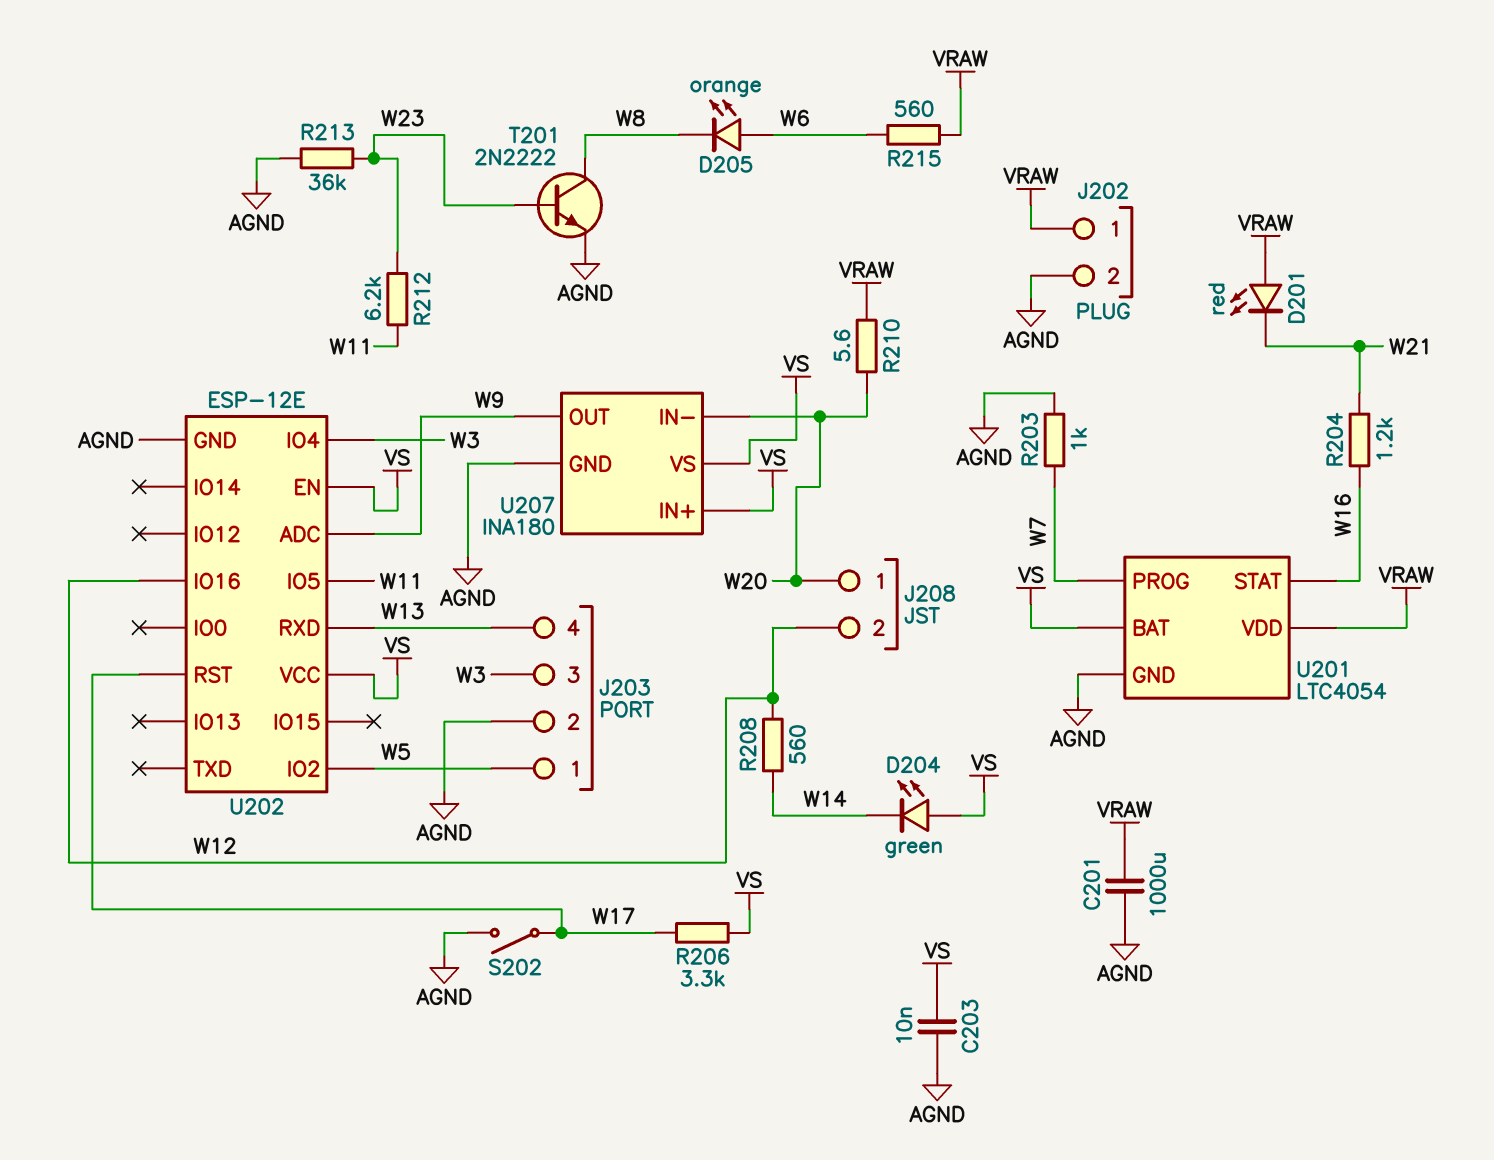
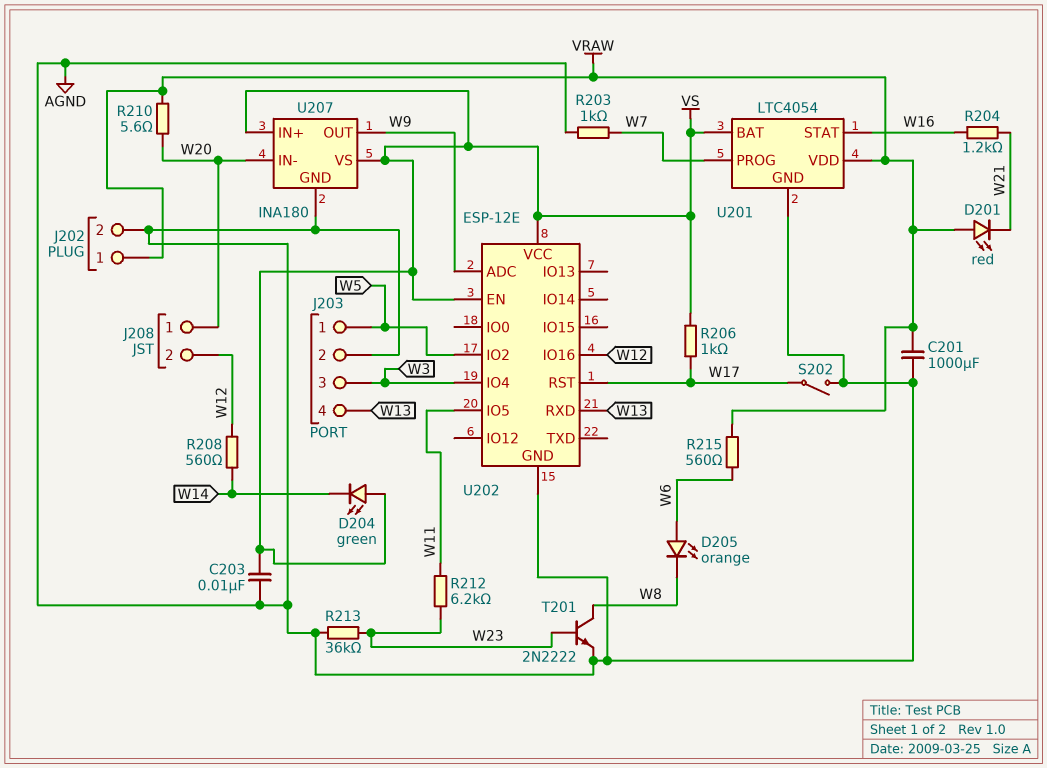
R206: 3.3k (VS, W17) -> 1k (VS, W17)

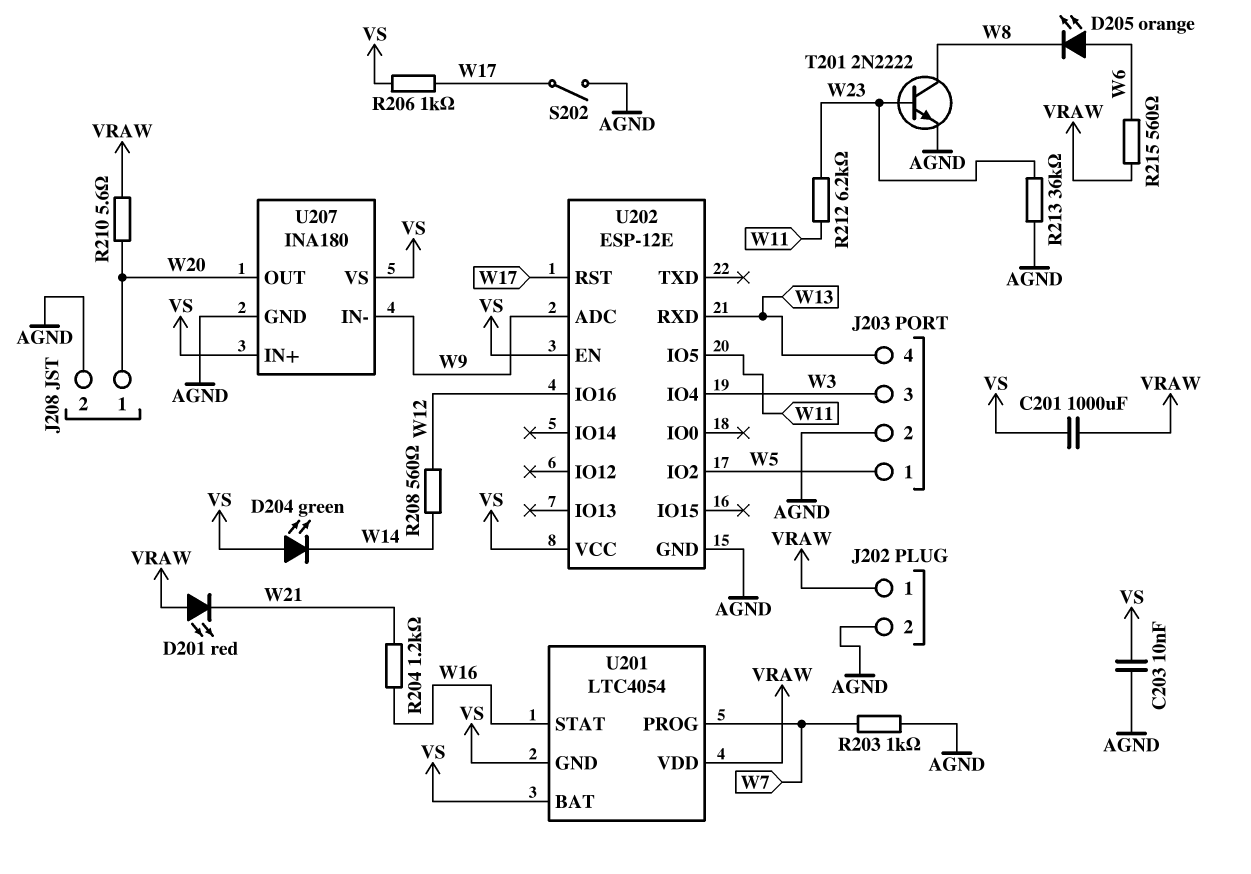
C201: 1000uF (AGND, VRAW) -> 1000uF (VRAW, VS)
J208 pin 2: W12 -> AGND
U201 pin GND: AGND -> VS
U207 pin IN-: W20 -> W9
U207 pin OUT: W9 -> W20

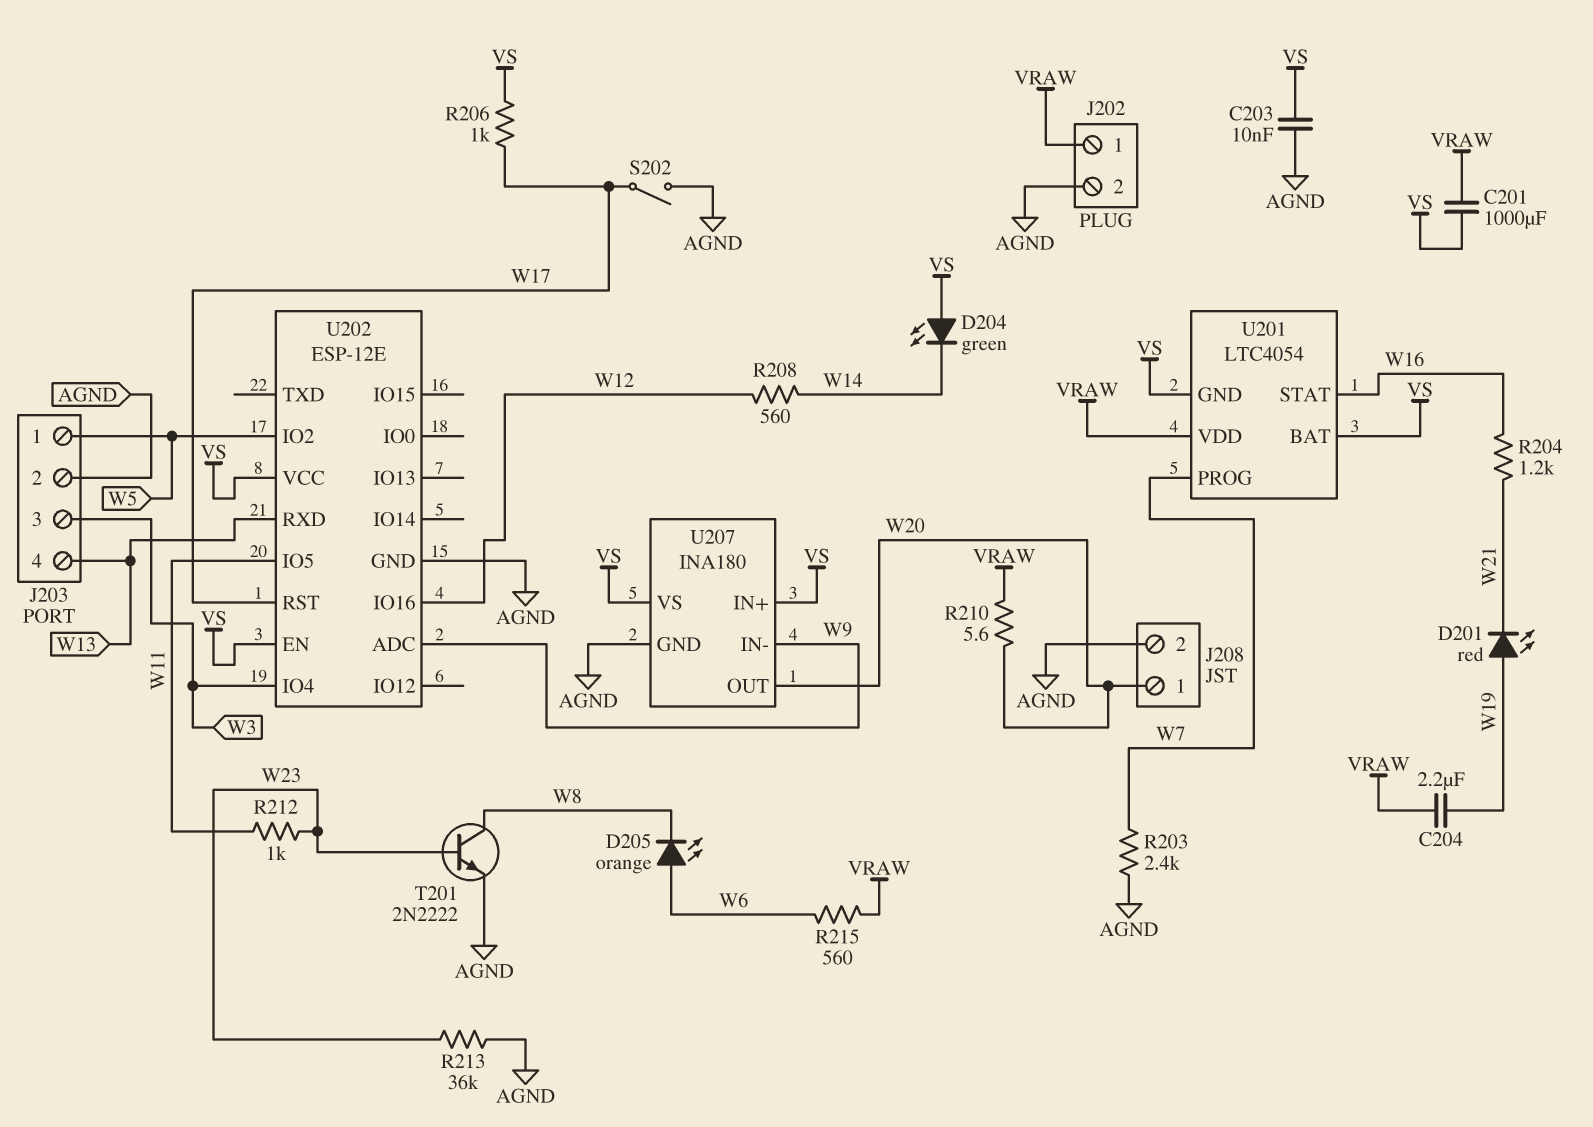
C204: none -> 2.2uF (VRAW, W19)
D201: LED red (A VRAW, K W21) -> LED red (A W19, K W21)
R203: 1k (AGND, W7) -> 2.4k (AGND, W7)
R212: 6.2k (W11, W23) -> 1k (W11, W23)

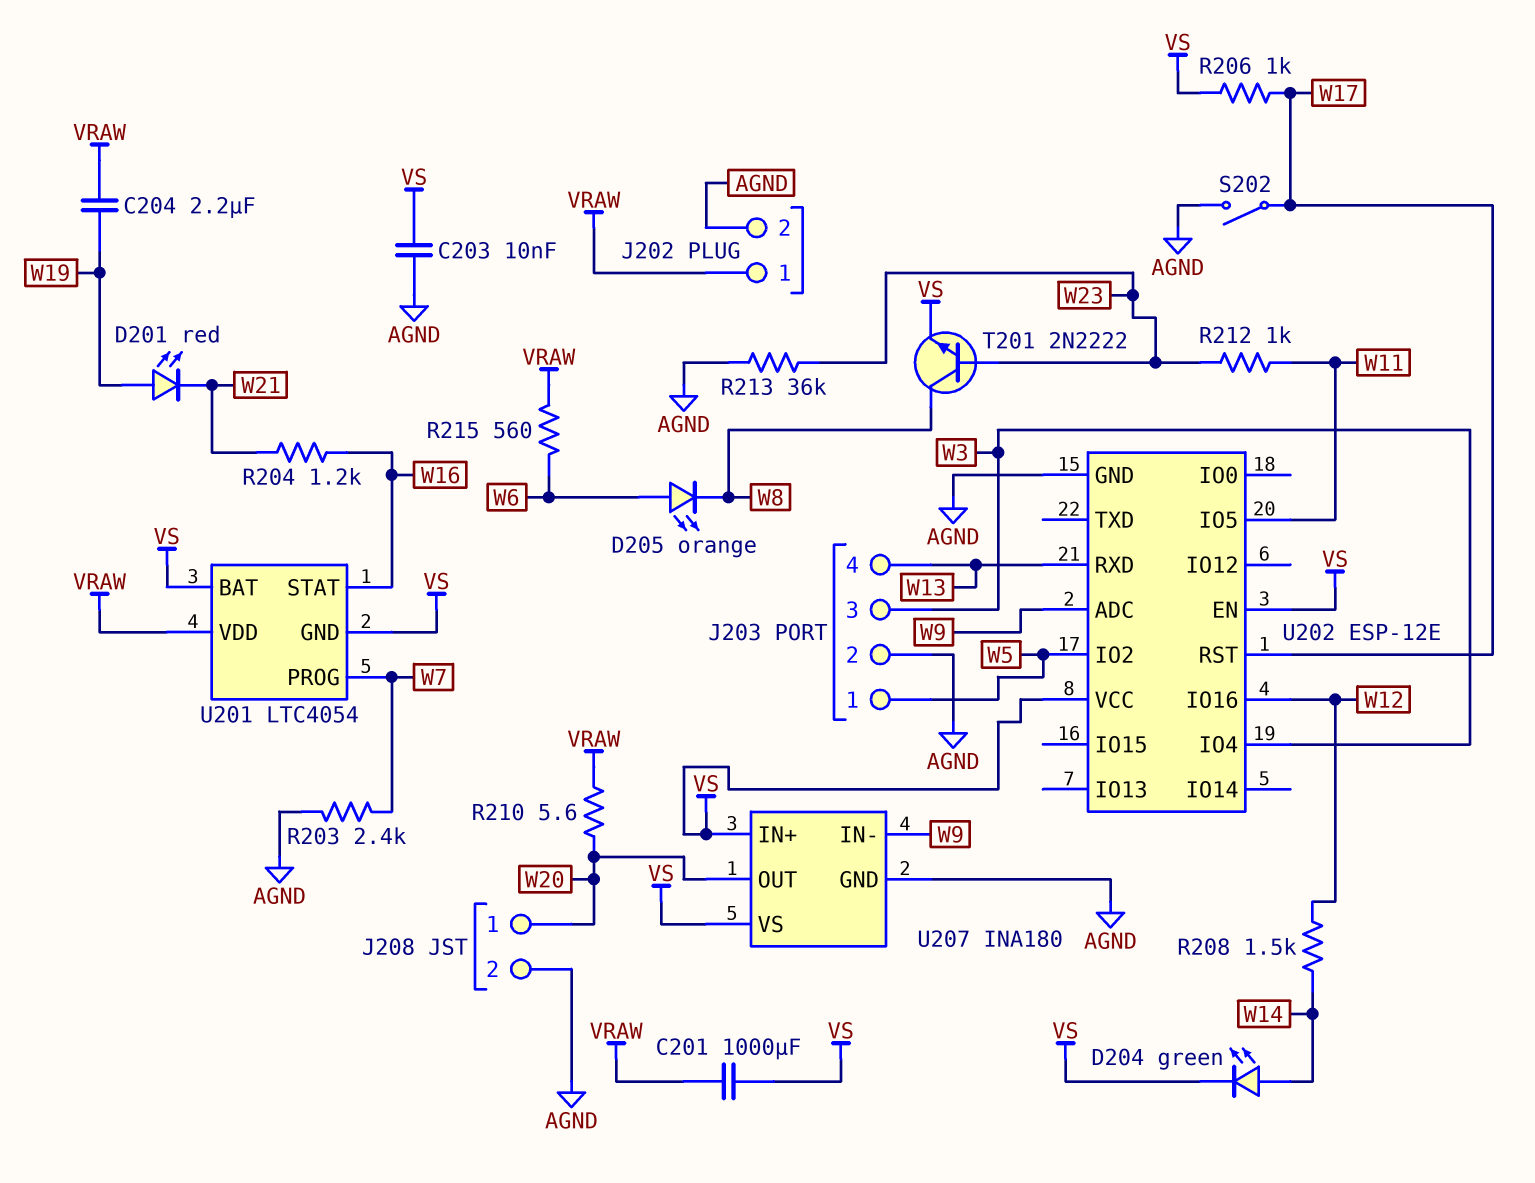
D204: LED green (A VS, K W14) -> LED green (A W14, K VS)
R208: 560 (W12, W14) -> 1.5k (W12, W14)
T201: NPN 2N2222 (B W23, C W8, E AGND) -> NPN 2N2222 (B W23, C W8, E VS)

